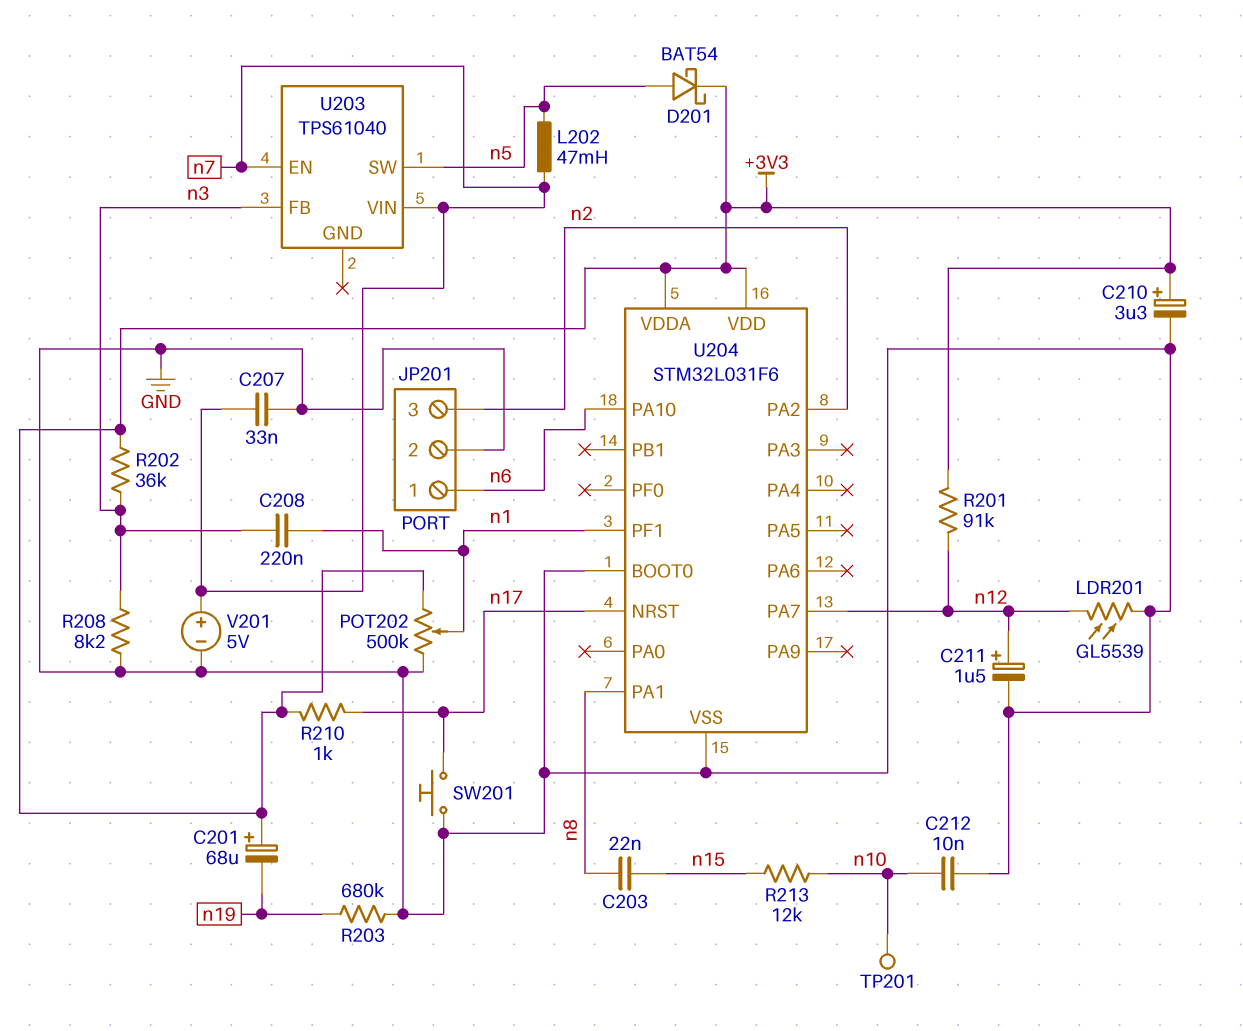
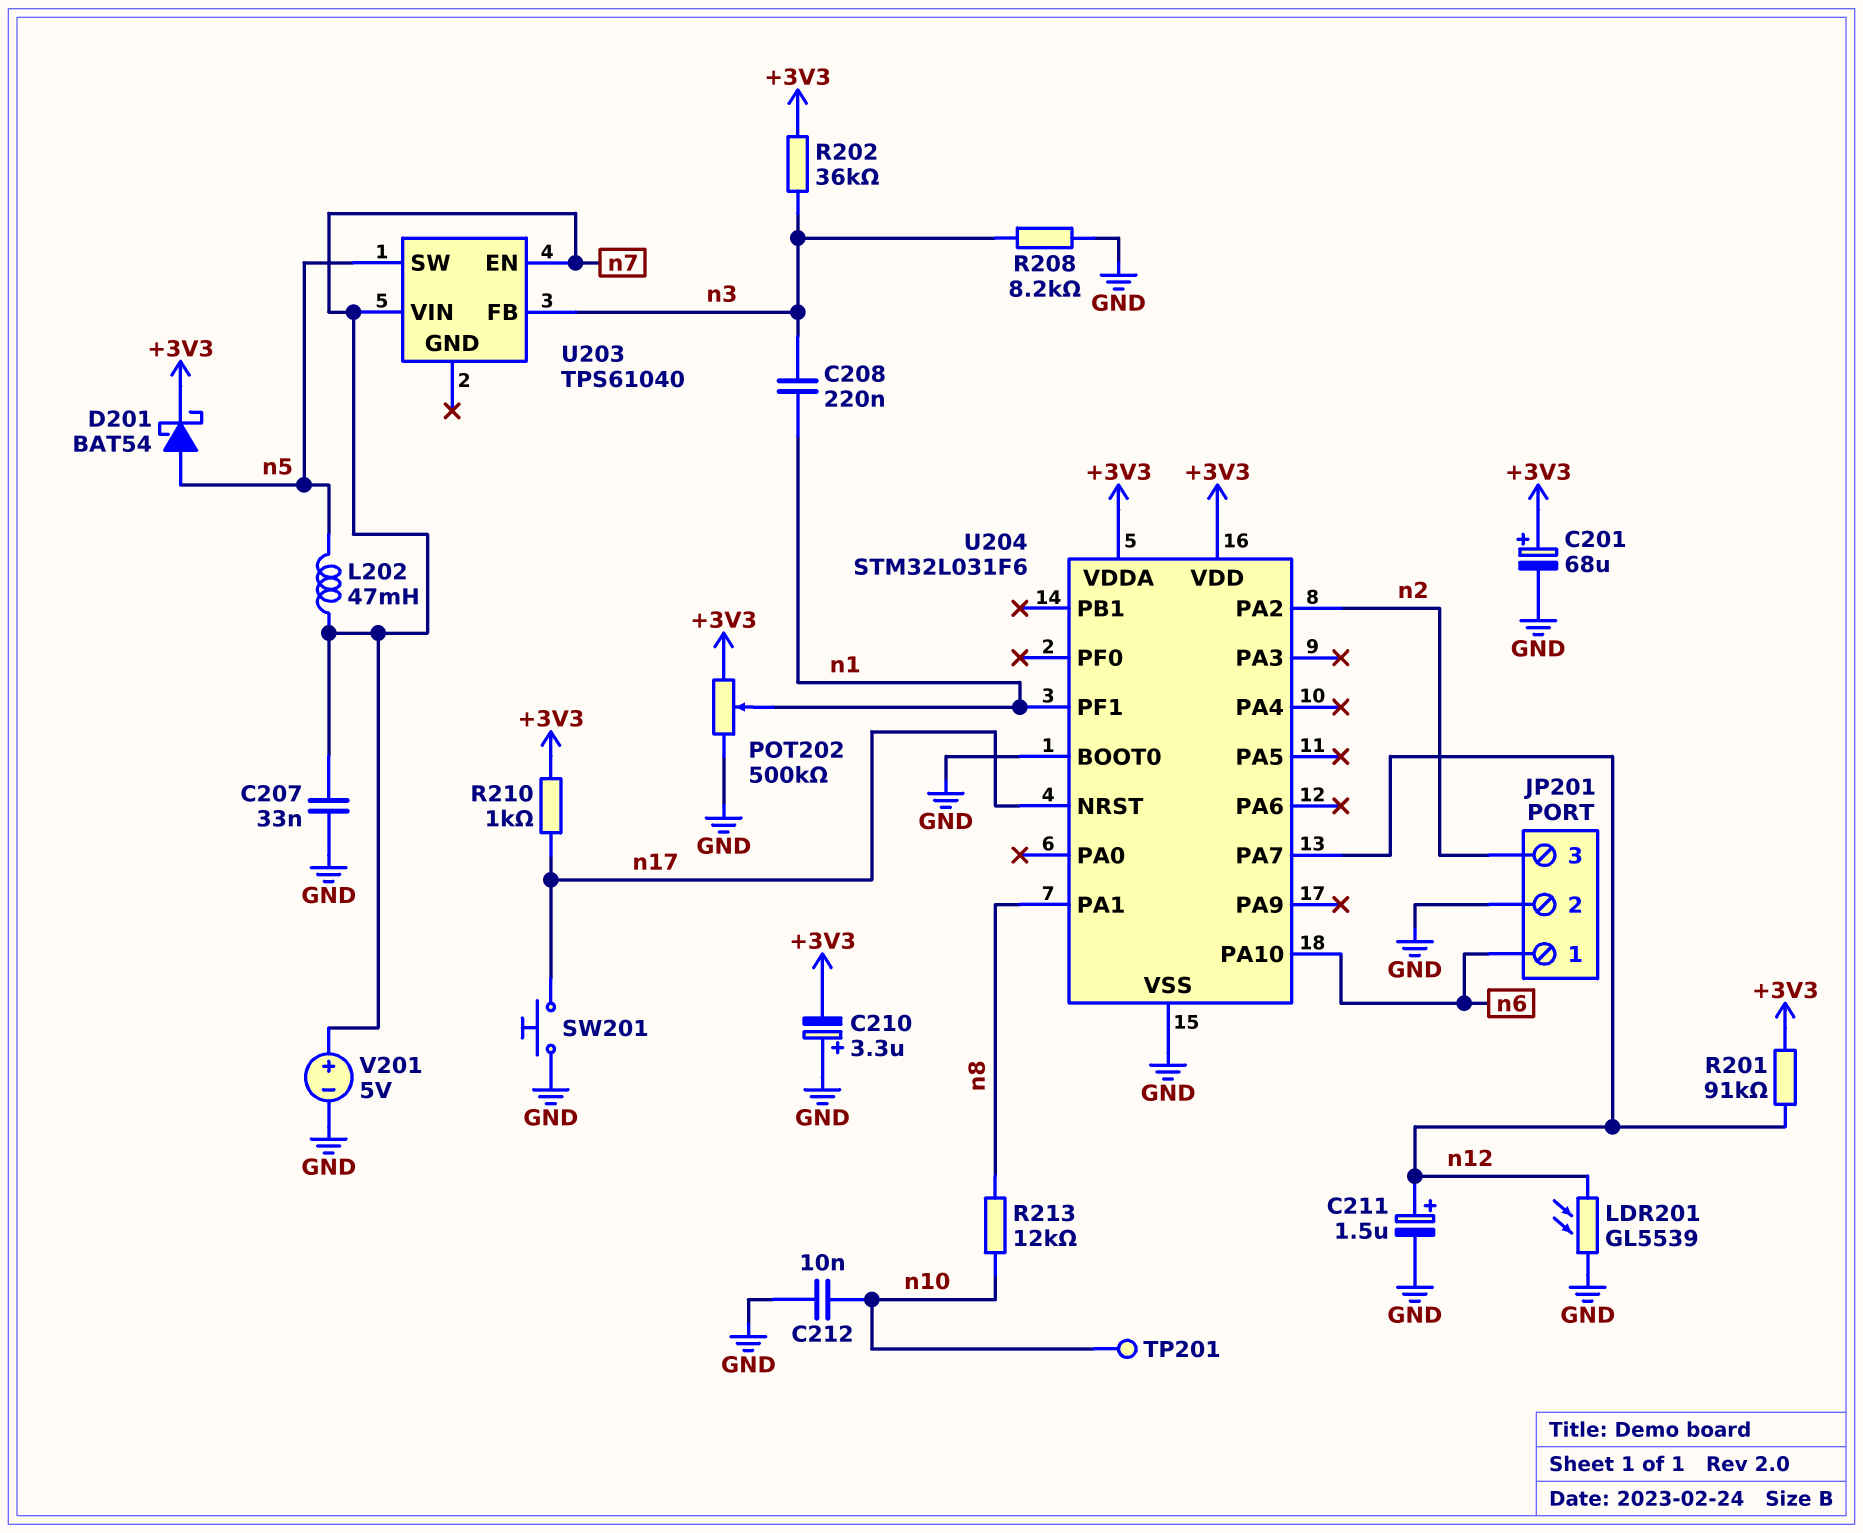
C201: 68uF (plus +3V3, minus n19) -> 68uF (plus +3V3, minus GND)
C203: 22nF (n8, n15) -> none
C210: 3.3uF (plus +3V3, minus GND) -> 3.3uF (plus GND, minus +3V3)
R203: 680k (GND, n19) -> none
R213: 12k (n10, n15) -> 12k (n8, n10)

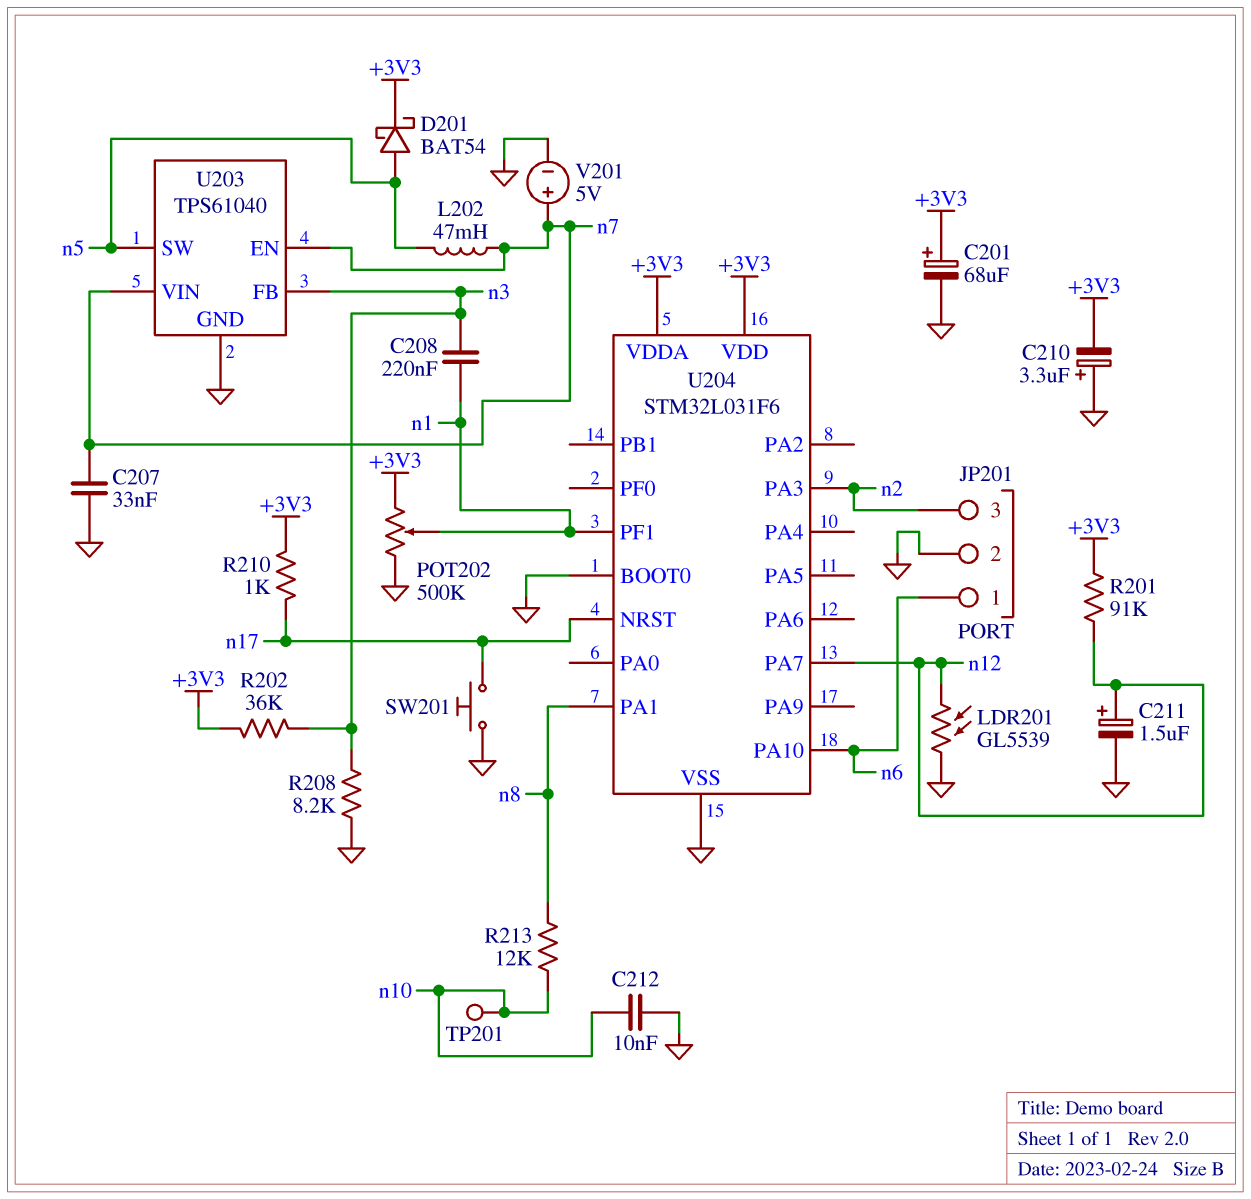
U203 pin GND: none -> GND
U204 pin PA2: n2 -> none
U204 pin PA3: none -> n2

